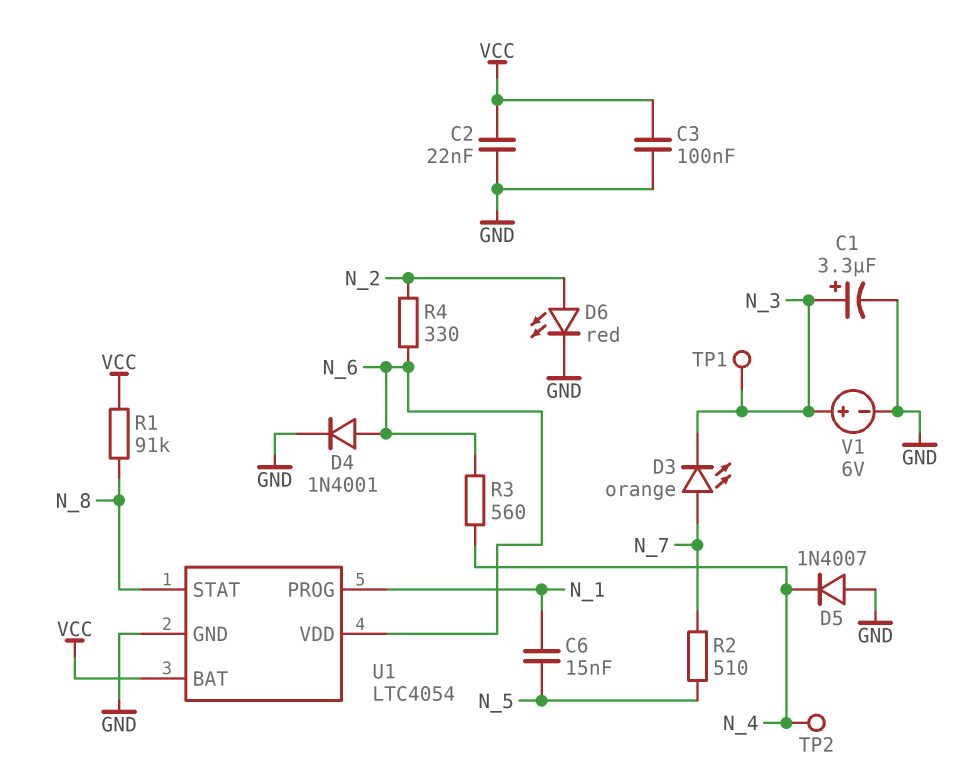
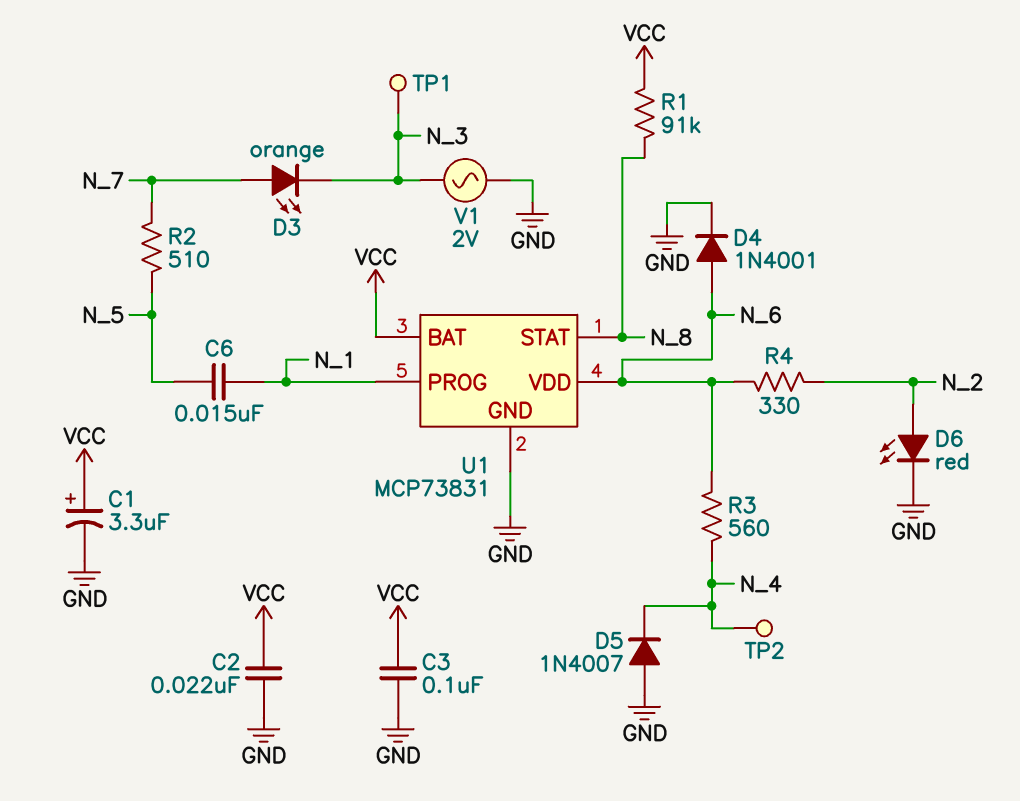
C1: 3.3uF (plus N_3, minus GND) -> 3.3uF (plus VCC, minus GND)
U1: LTC4054 -> MCP73831
V1: 6V (plus N_3, minus GND) -> AC 2V (GND, N_3)

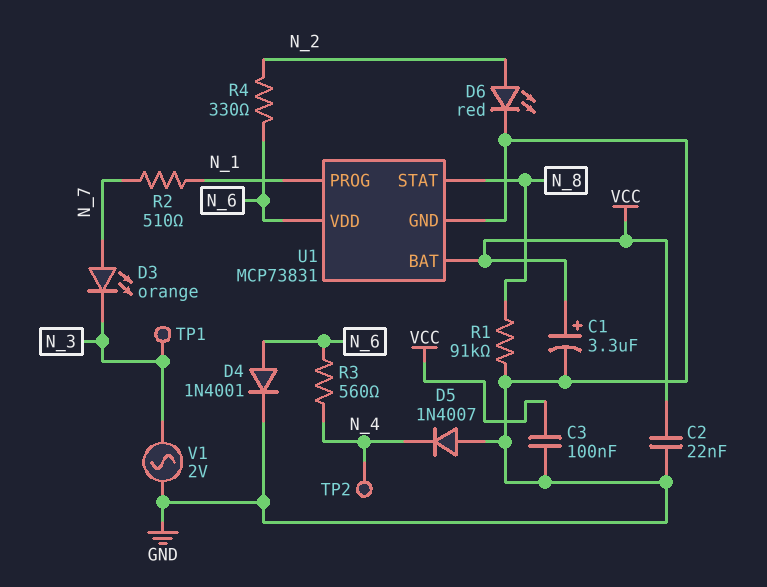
C6: 15nF (N_1, N_5) -> none
R1: 91k (N_8, VCC) -> 91k (GND, N_8)
R2: 510 (N_5, N_7) -> 510 (N_1, N_7)

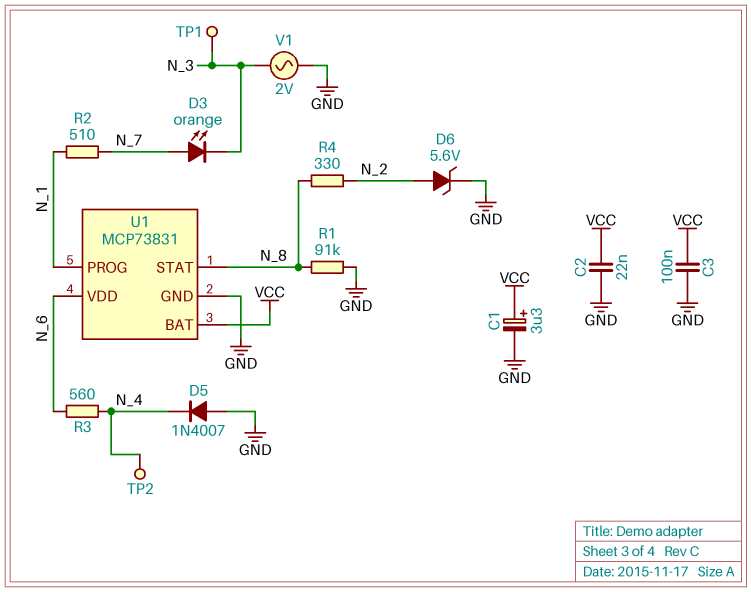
D4: diode 1N4001 (A N_6, K GND) -> none
D6: LED red (A N_2, K GND) -> zener 5.6V (A N_2, K GND)
R4: 330 (N_2, N_6) -> 330 (N_2, N_8)

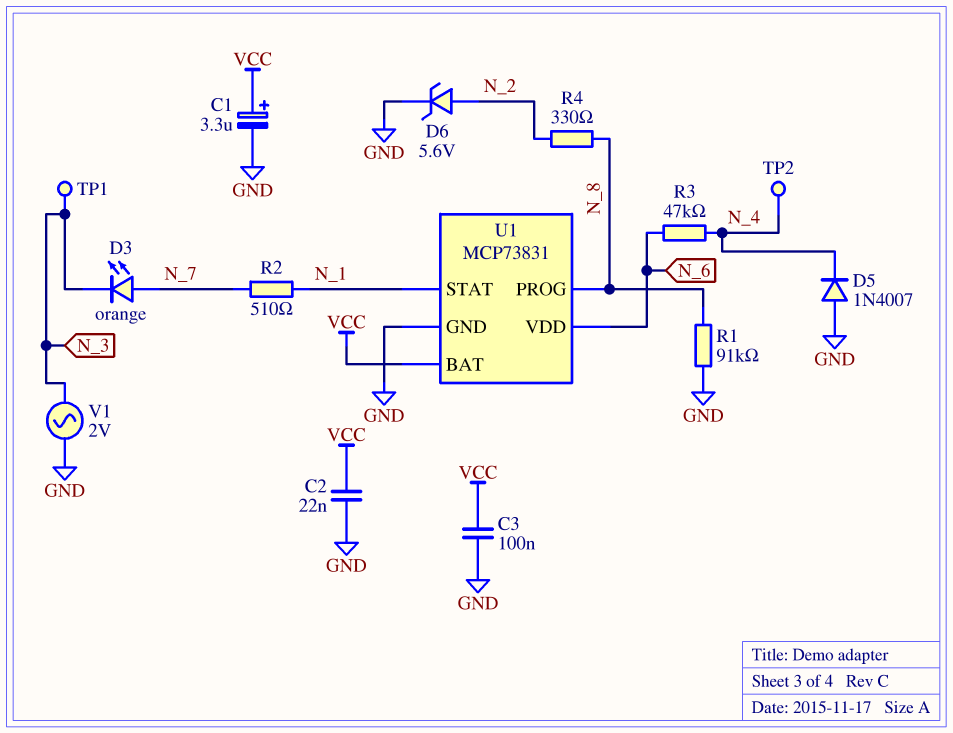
R3: 560 (N_4, N_6) -> 47k (N_4, N_6)
U1 pin PROG: N_1 -> N_8
U1 pin STAT: N_8 -> N_1

